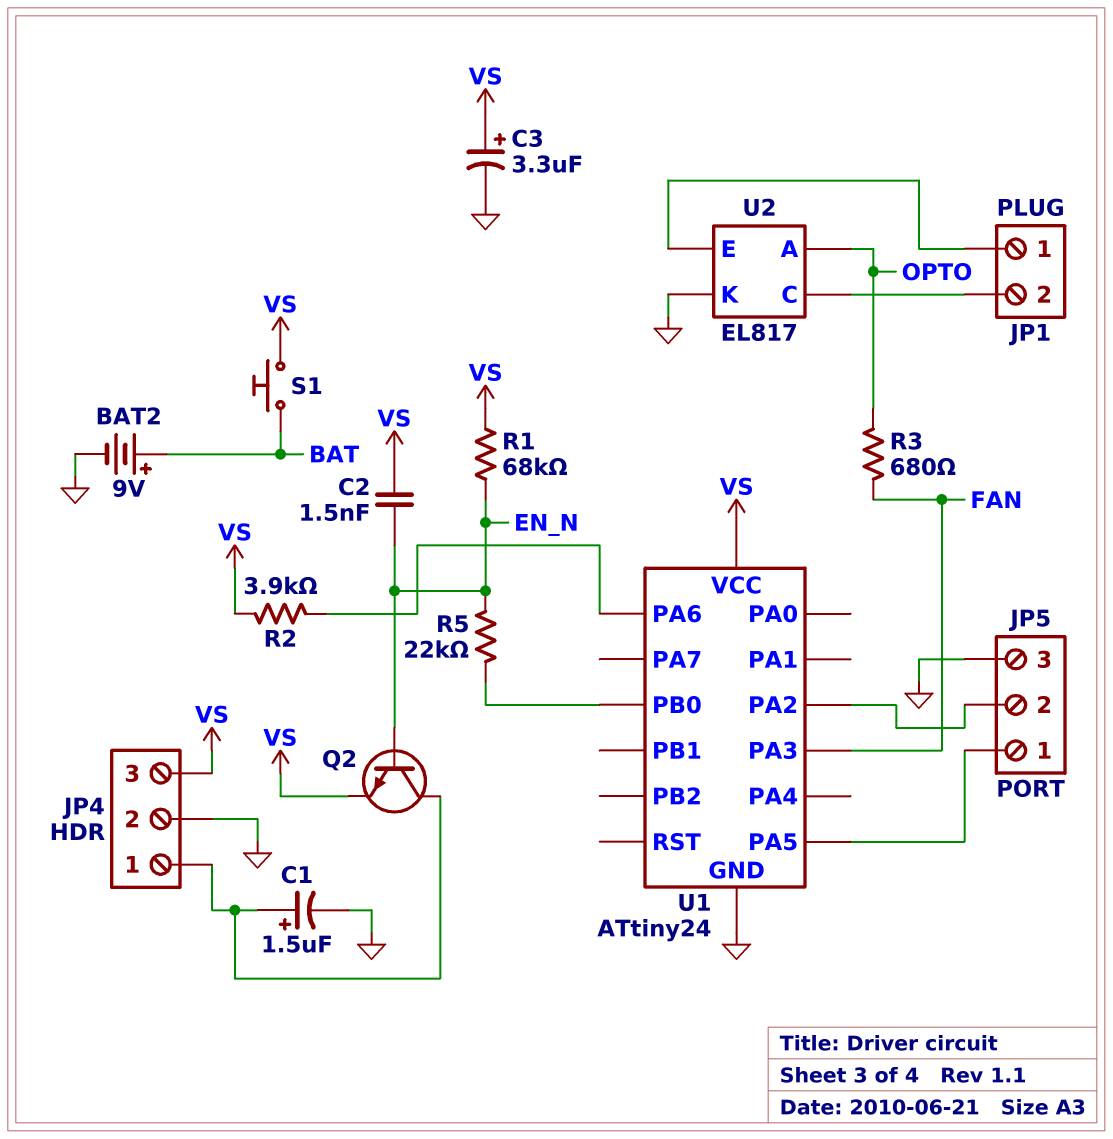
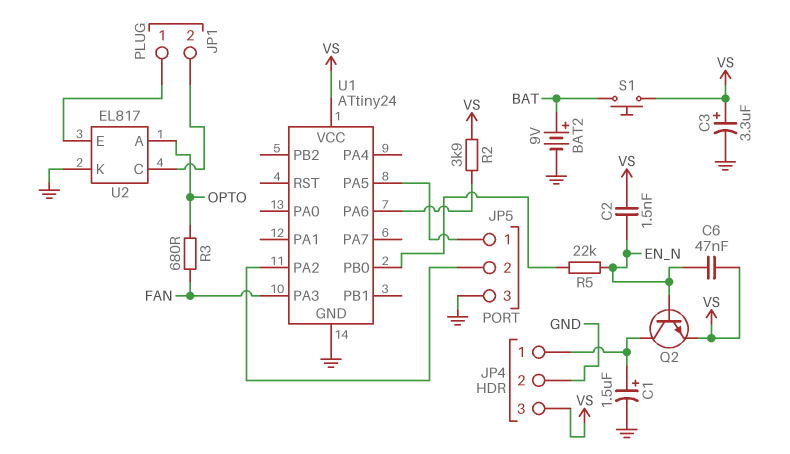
C6: none -> 47nF (EN_N, VS)
R1: 68k (EN_N, VS) -> none

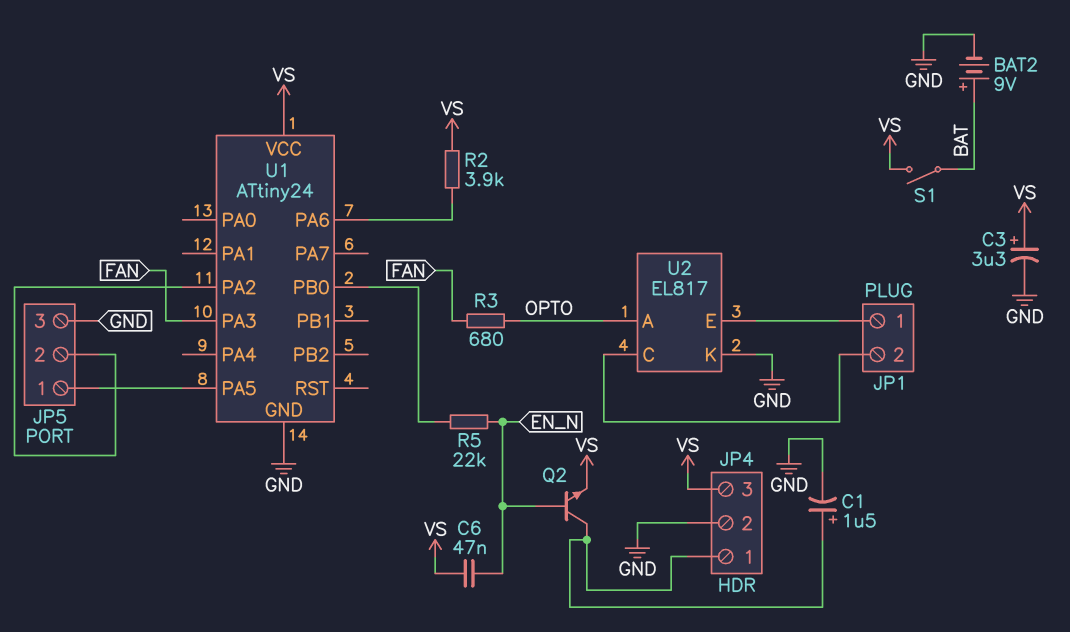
C2: 1.5nF (EN_N, VS) -> none
S1: button (BAT, VS) -> switch (BAT, VS)

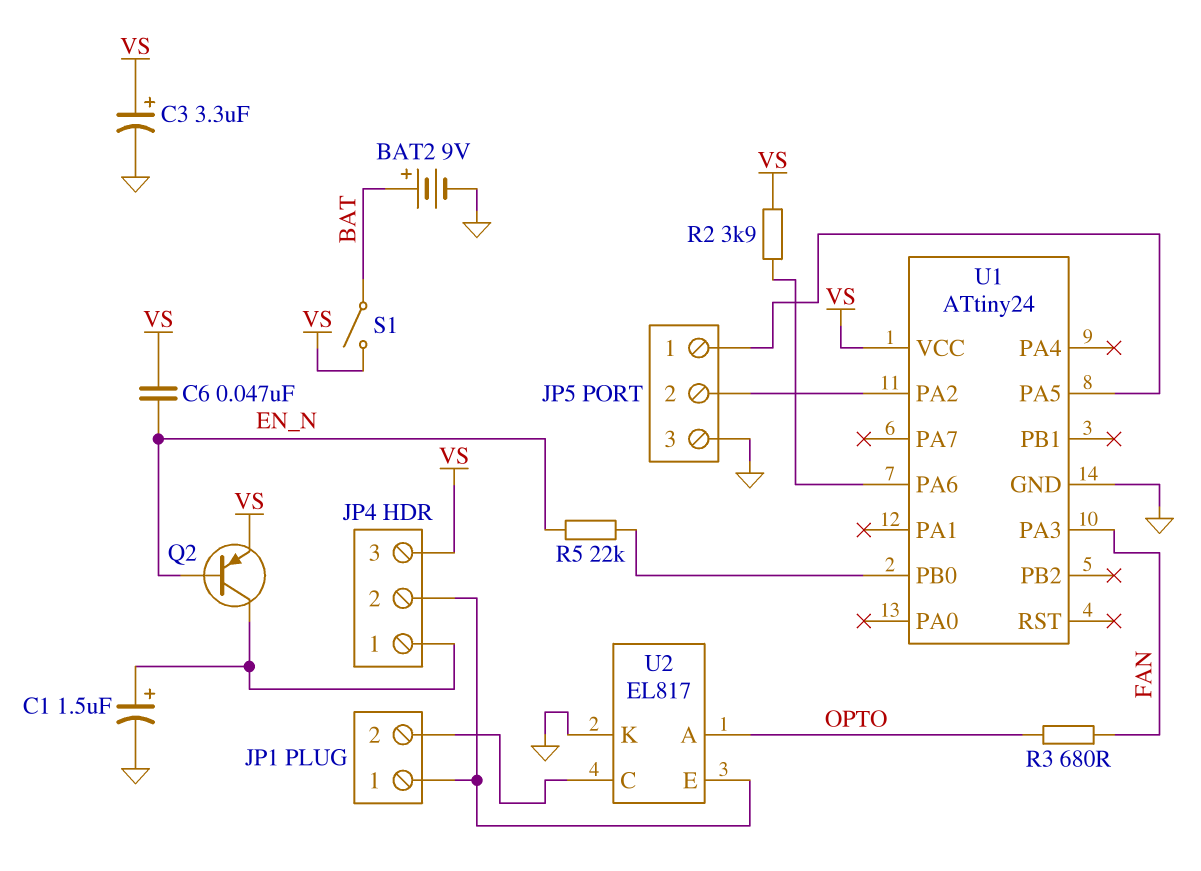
JP4 pin 2: GND -> JP1/1
Q2: NPN (B EN_N, C JP4/1, E VS) -> PNP (B EN_N, C JP4/1, E VS)

